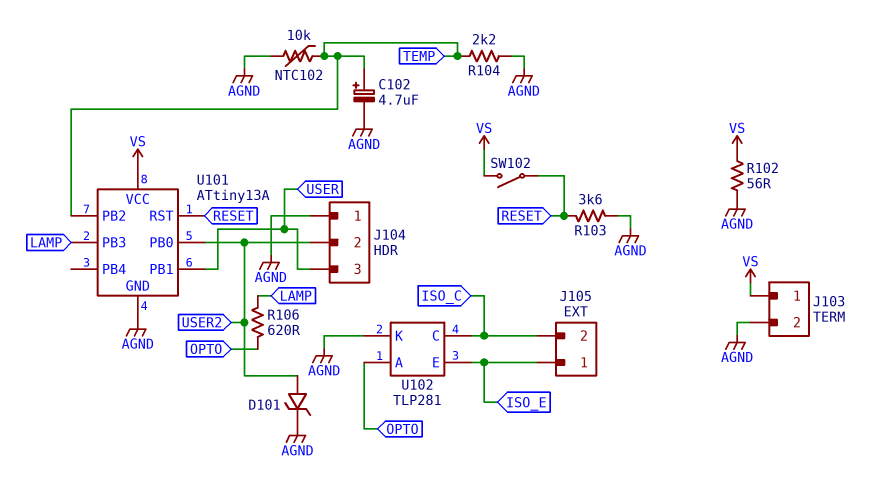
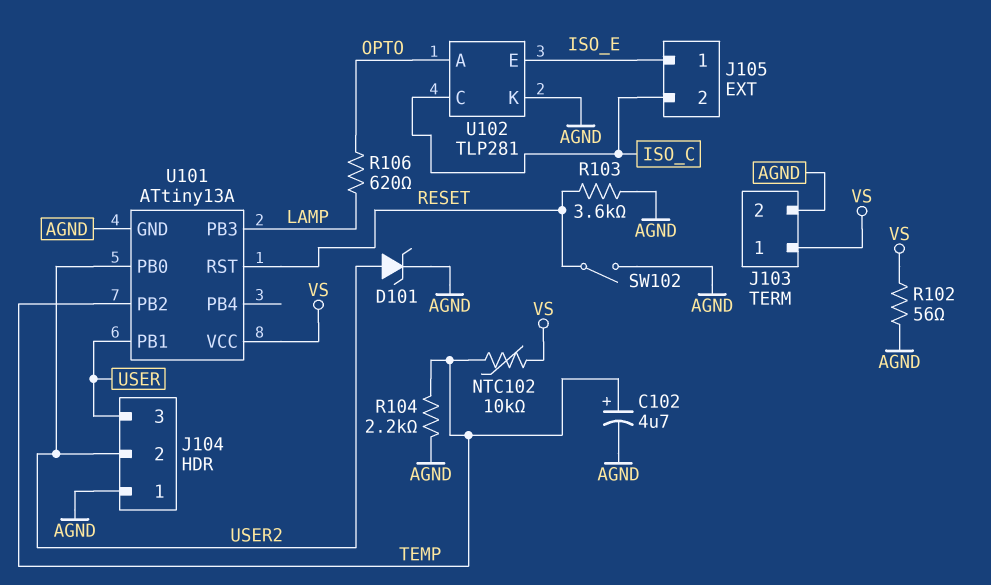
NTC102: 10k (AGND, TEMP) -> 10k (TEMP, VS)
SW102: switch (RESET, VS) -> switch (AGND, RESET)

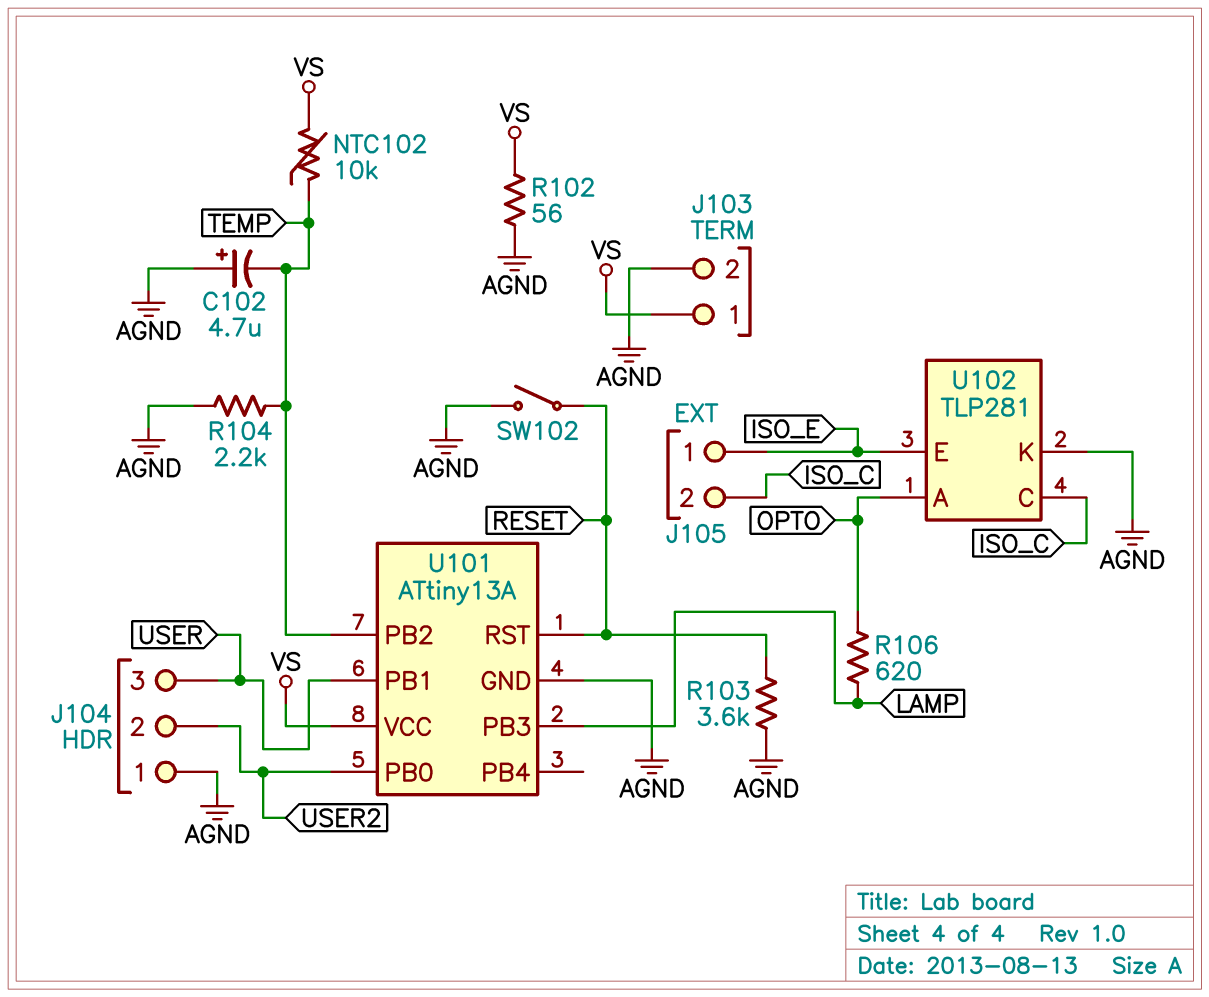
C102: 4.7uF (plus TEMP, minus AGND) -> 4.7uF (plus AGND, minus TEMP)
D101: zener (A USER2, K AGND) -> none

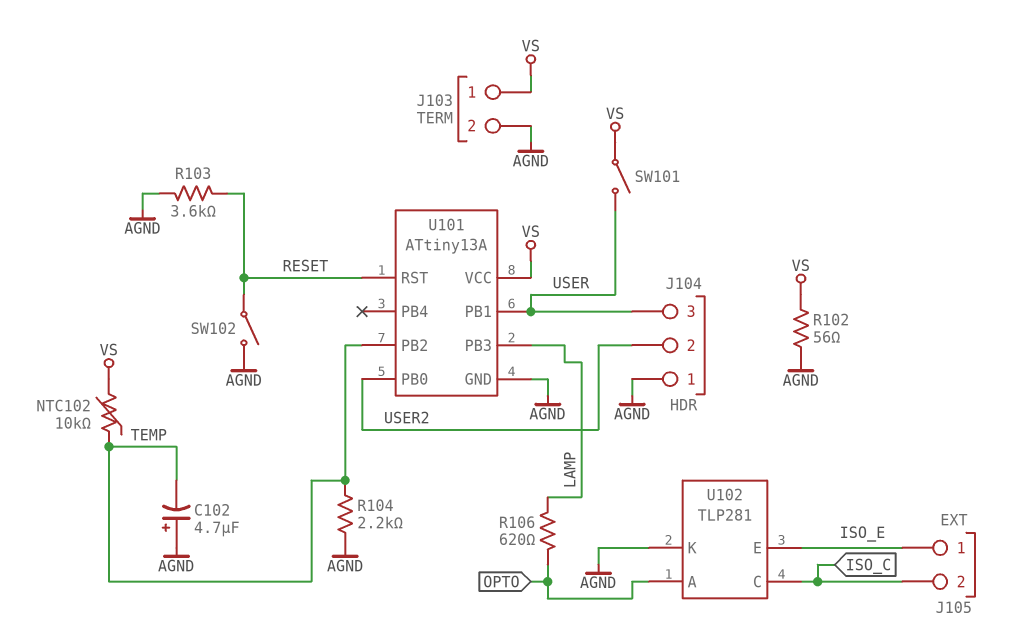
SW101: none -> switch (USER, VS)

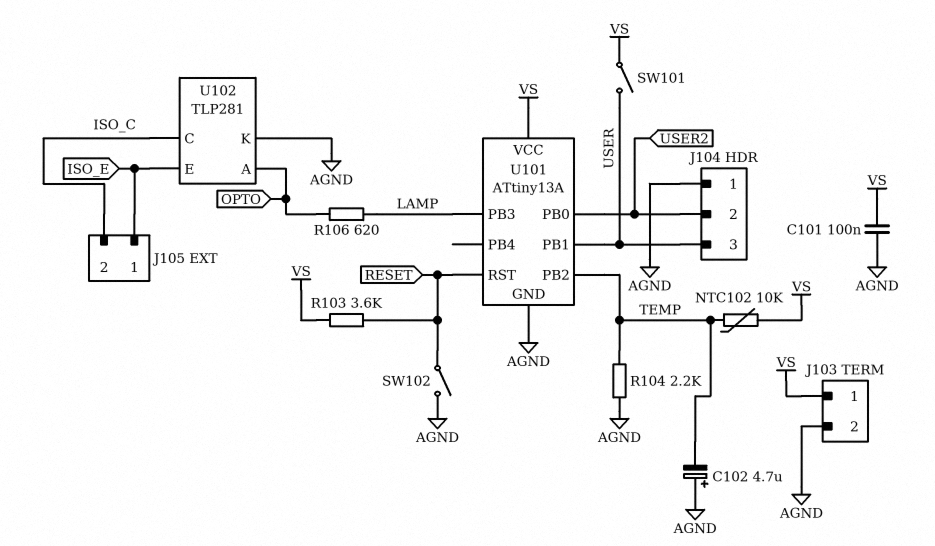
C101: none -> 100nF (AGND, VS)
R102: 56 (AGND, VS) -> none
R103: 3.6k (AGND, RESET) -> 3.6k (RESET, VS)

